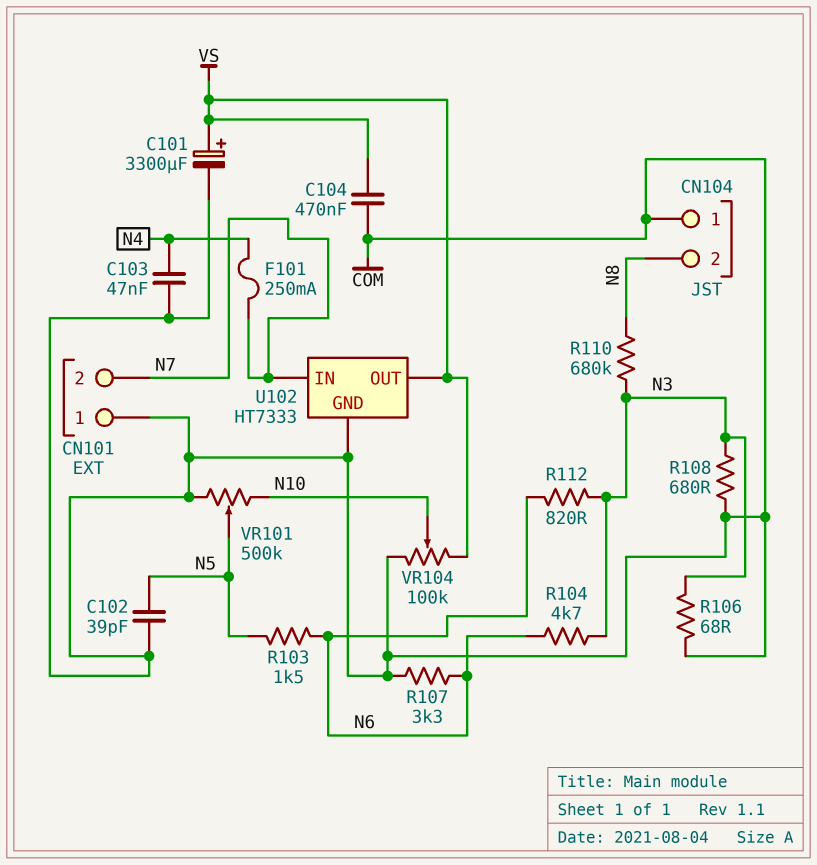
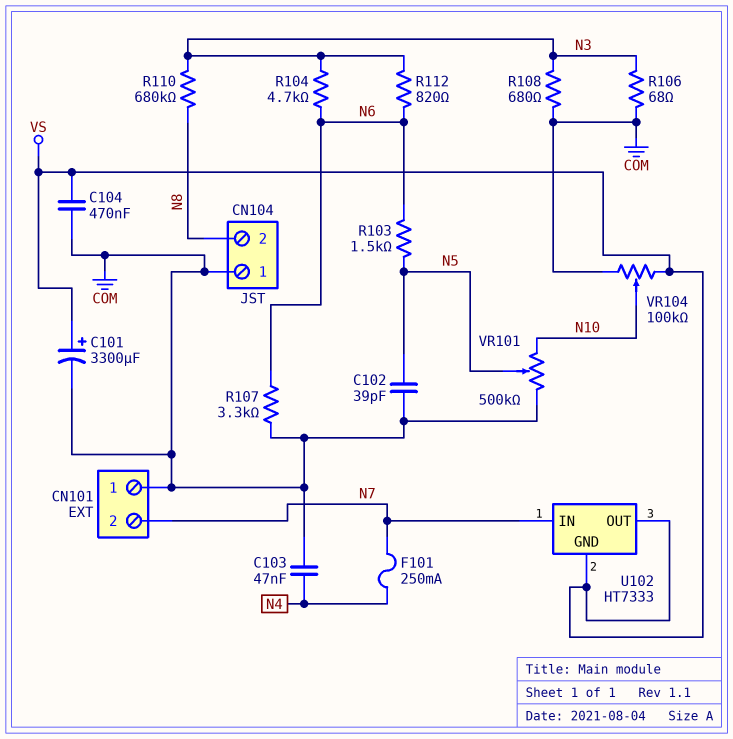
U102 pin GND: COM -> VS

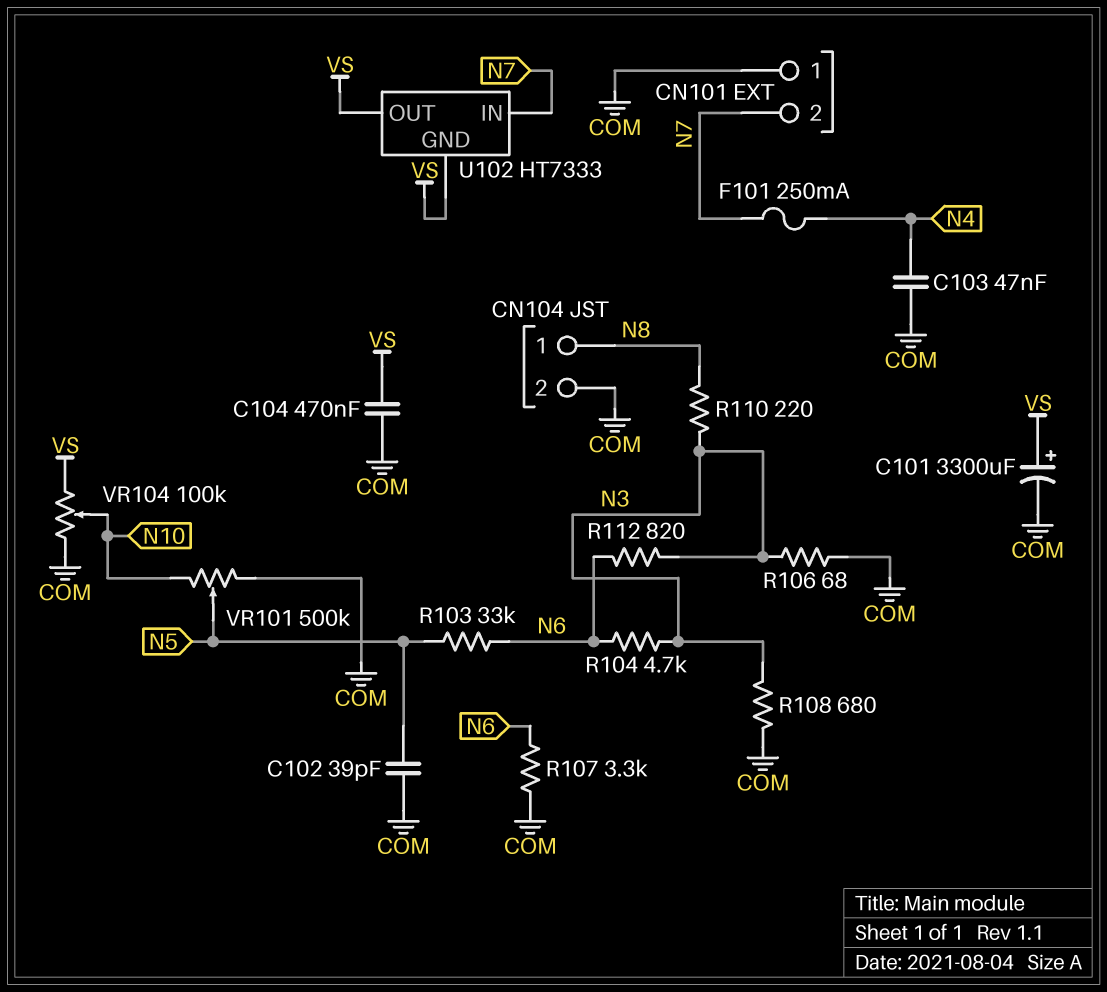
CN104 pin 1: COM -> N8
CN104 pin 2: N8 -> COM
R103: 1.5k (N5, N6) -> 33k (N5, N6)
R110: 680k (N3, N8) -> 220 (N3, N8)

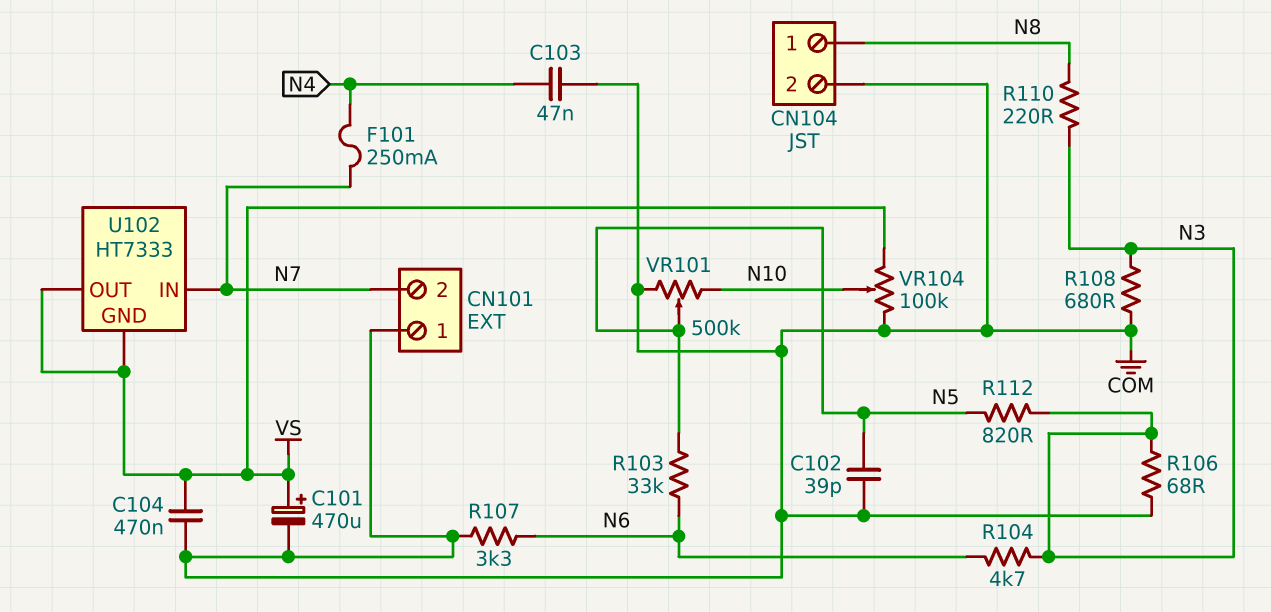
C101: 3300uF (plus VS, minus COM) -> 470uF (plus VS, minus COM)
R112: 820 (N3, N6) -> 820 (N3, N5)

